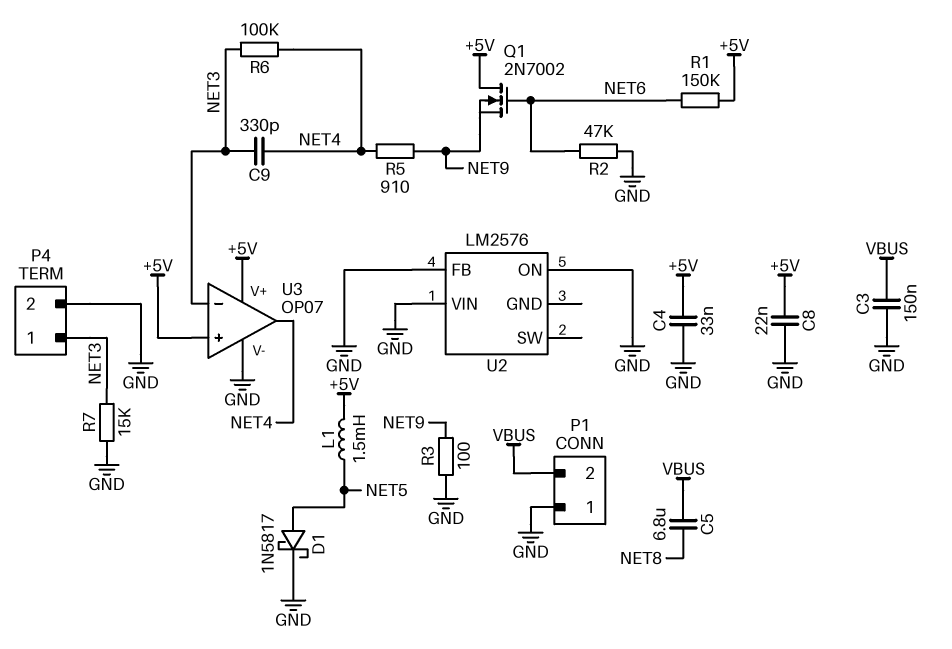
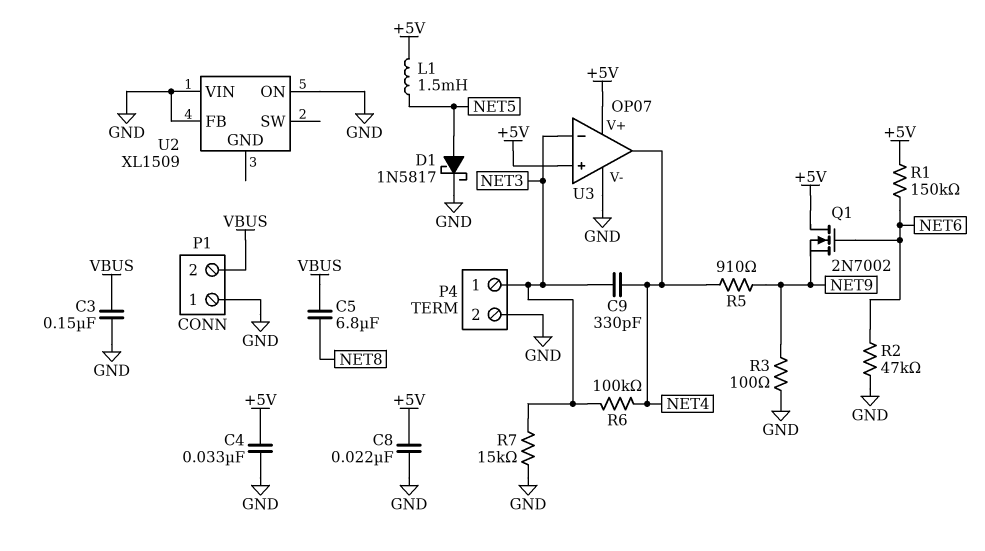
U2: LM2576 -> XL1509

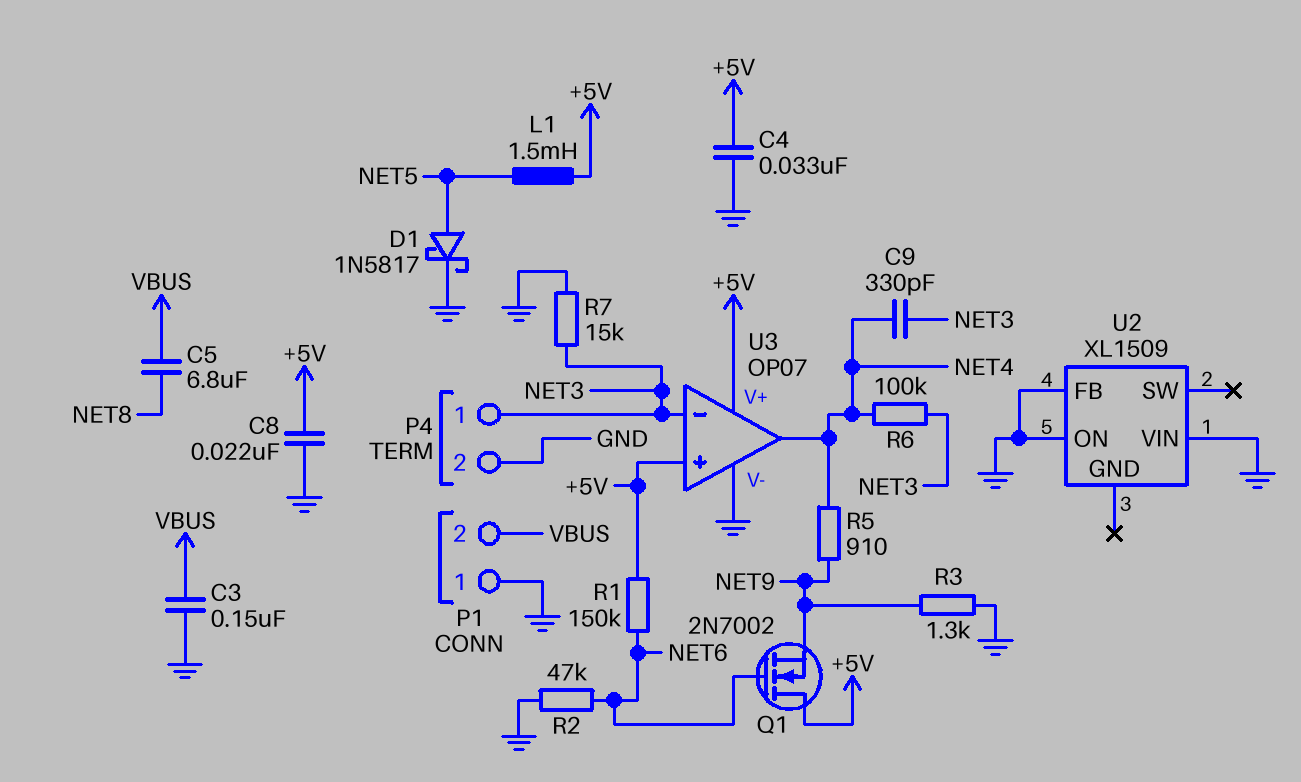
R3: 100 (GND, NET9) -> 1.3k (GND, NET9)

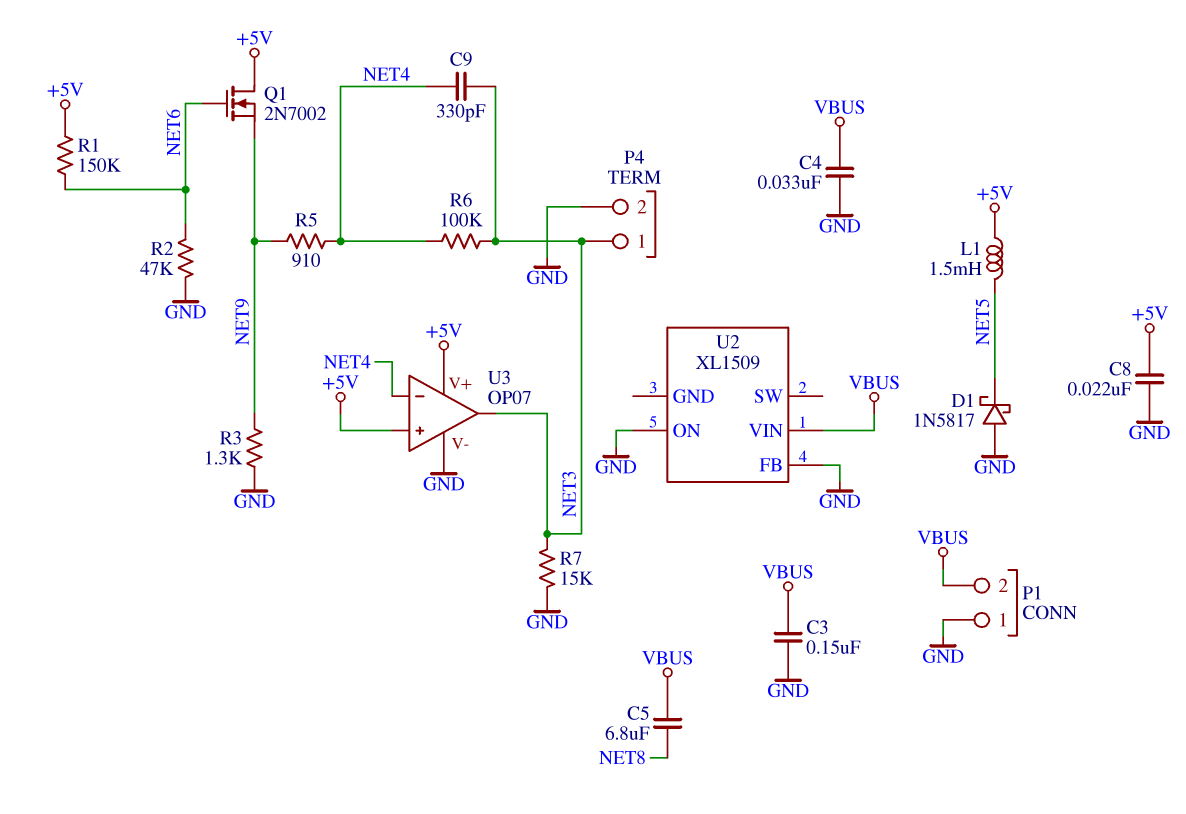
C4: 33nF (+5V, GND) -> 33nF (GND, VBUS)
D1: schottky 1N5817 (A NET5, K GND) -> schottky 1N5817 (A GND, K NET5)
U2 pin VIN: GND -> VBUS
U3 pin in-: NET3 -> NET4
U3 pin out: NET4 -> NET3

